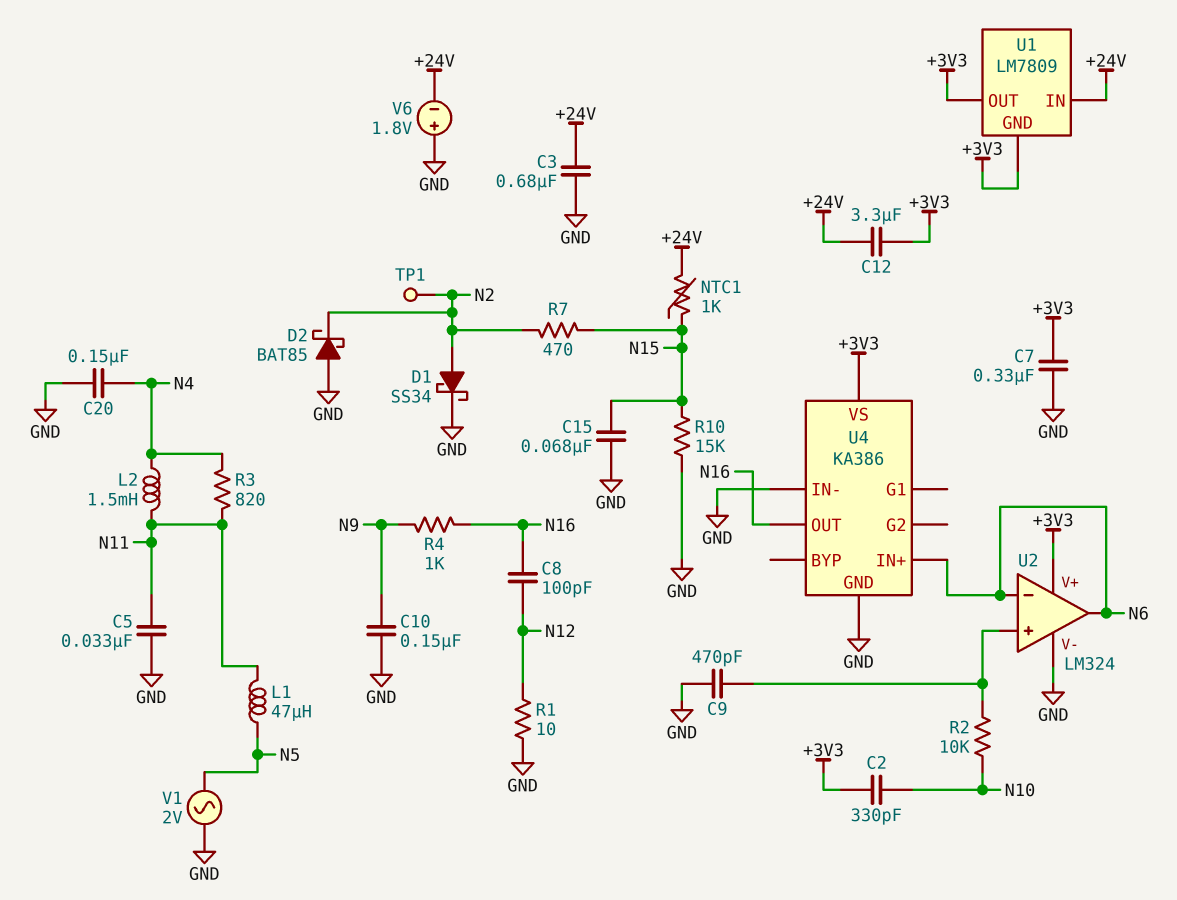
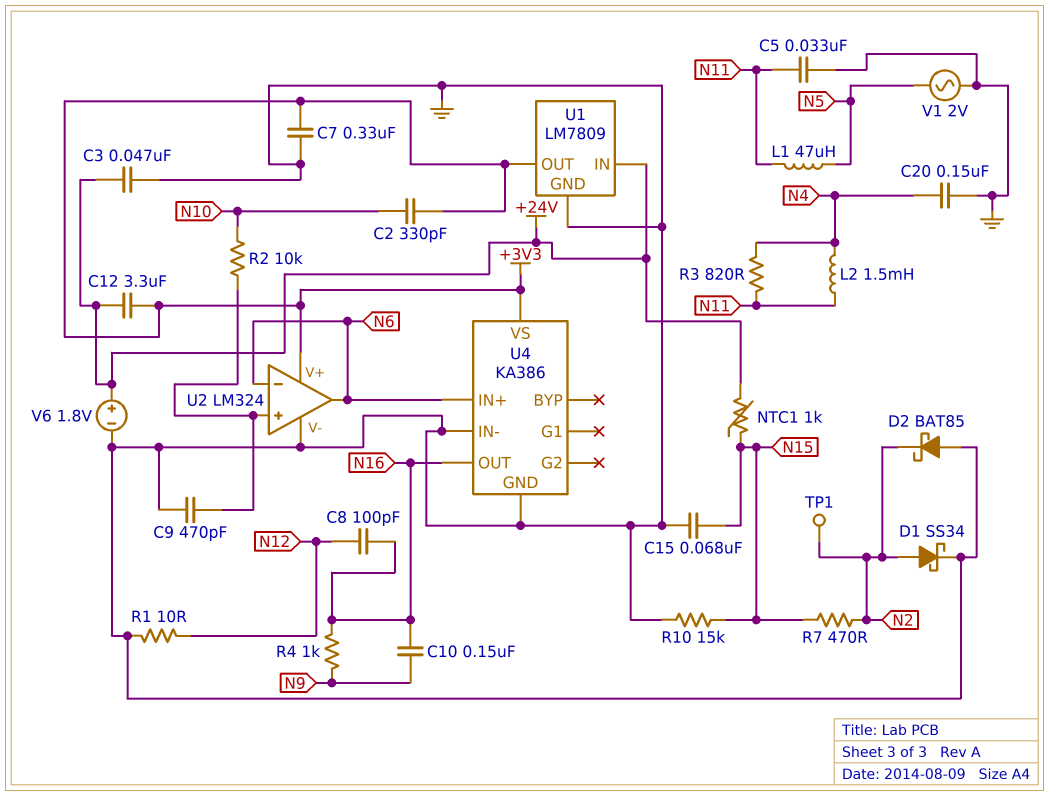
C3: 680nF (+24V, GND) -> 47nF (+24V, GND)
C10: 150nF (GND, N9) -> 150nF (N9, N16)
U1 pin GND: +3V3 -> GND
V6: 1.8V (plus GND, minus +24V) -> 1.8V (plus +24V, minus GND)

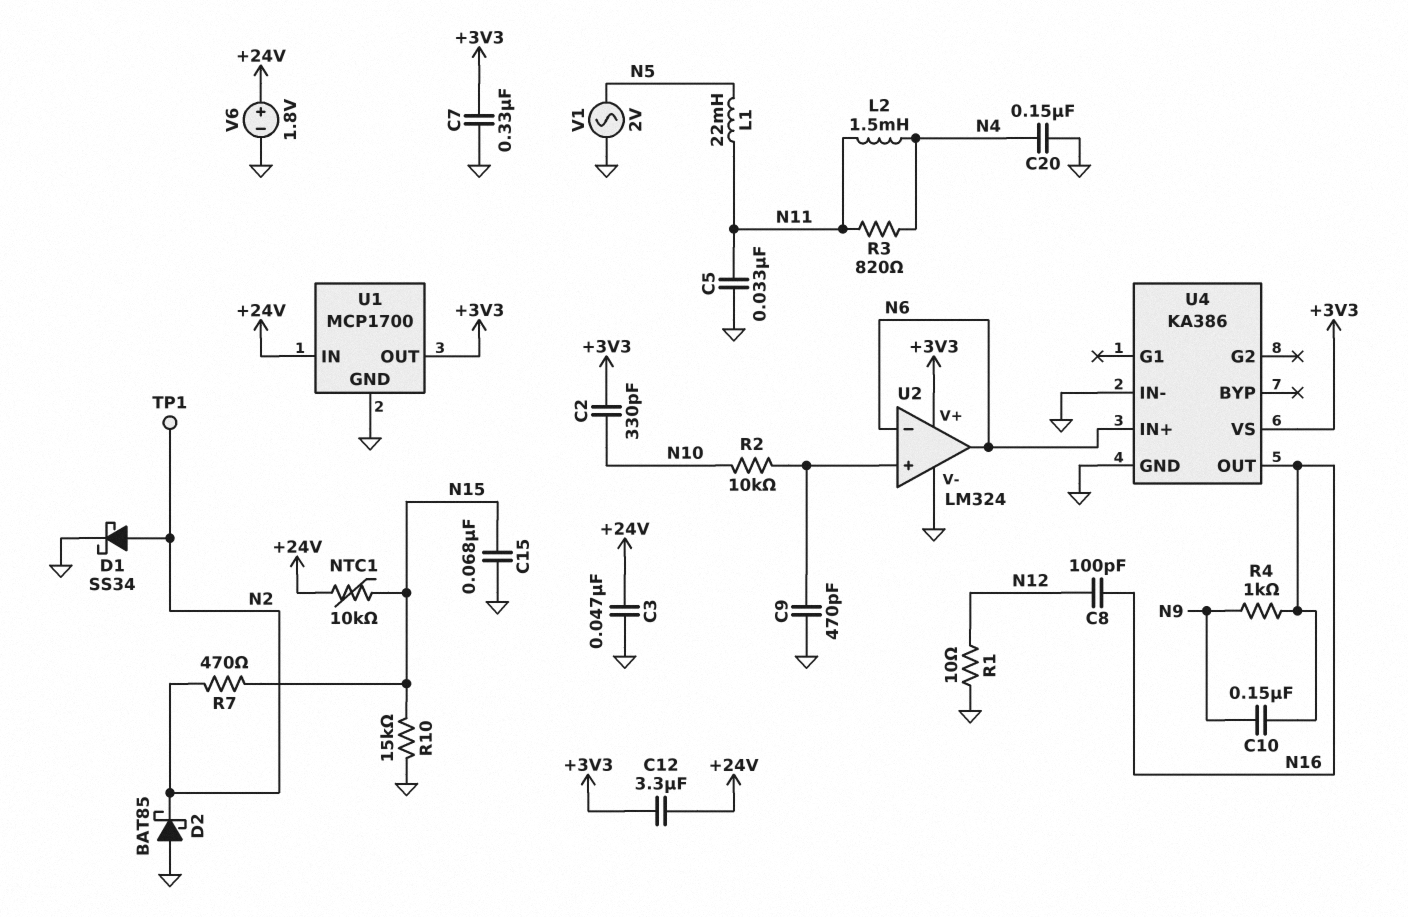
L1: 47uH (N5, N11) -> 22mH (N5, N11)
NTC1: 1k (+24V, N15) -> 10k (+24V, N15)
U1: LM7809 -> MCP1700

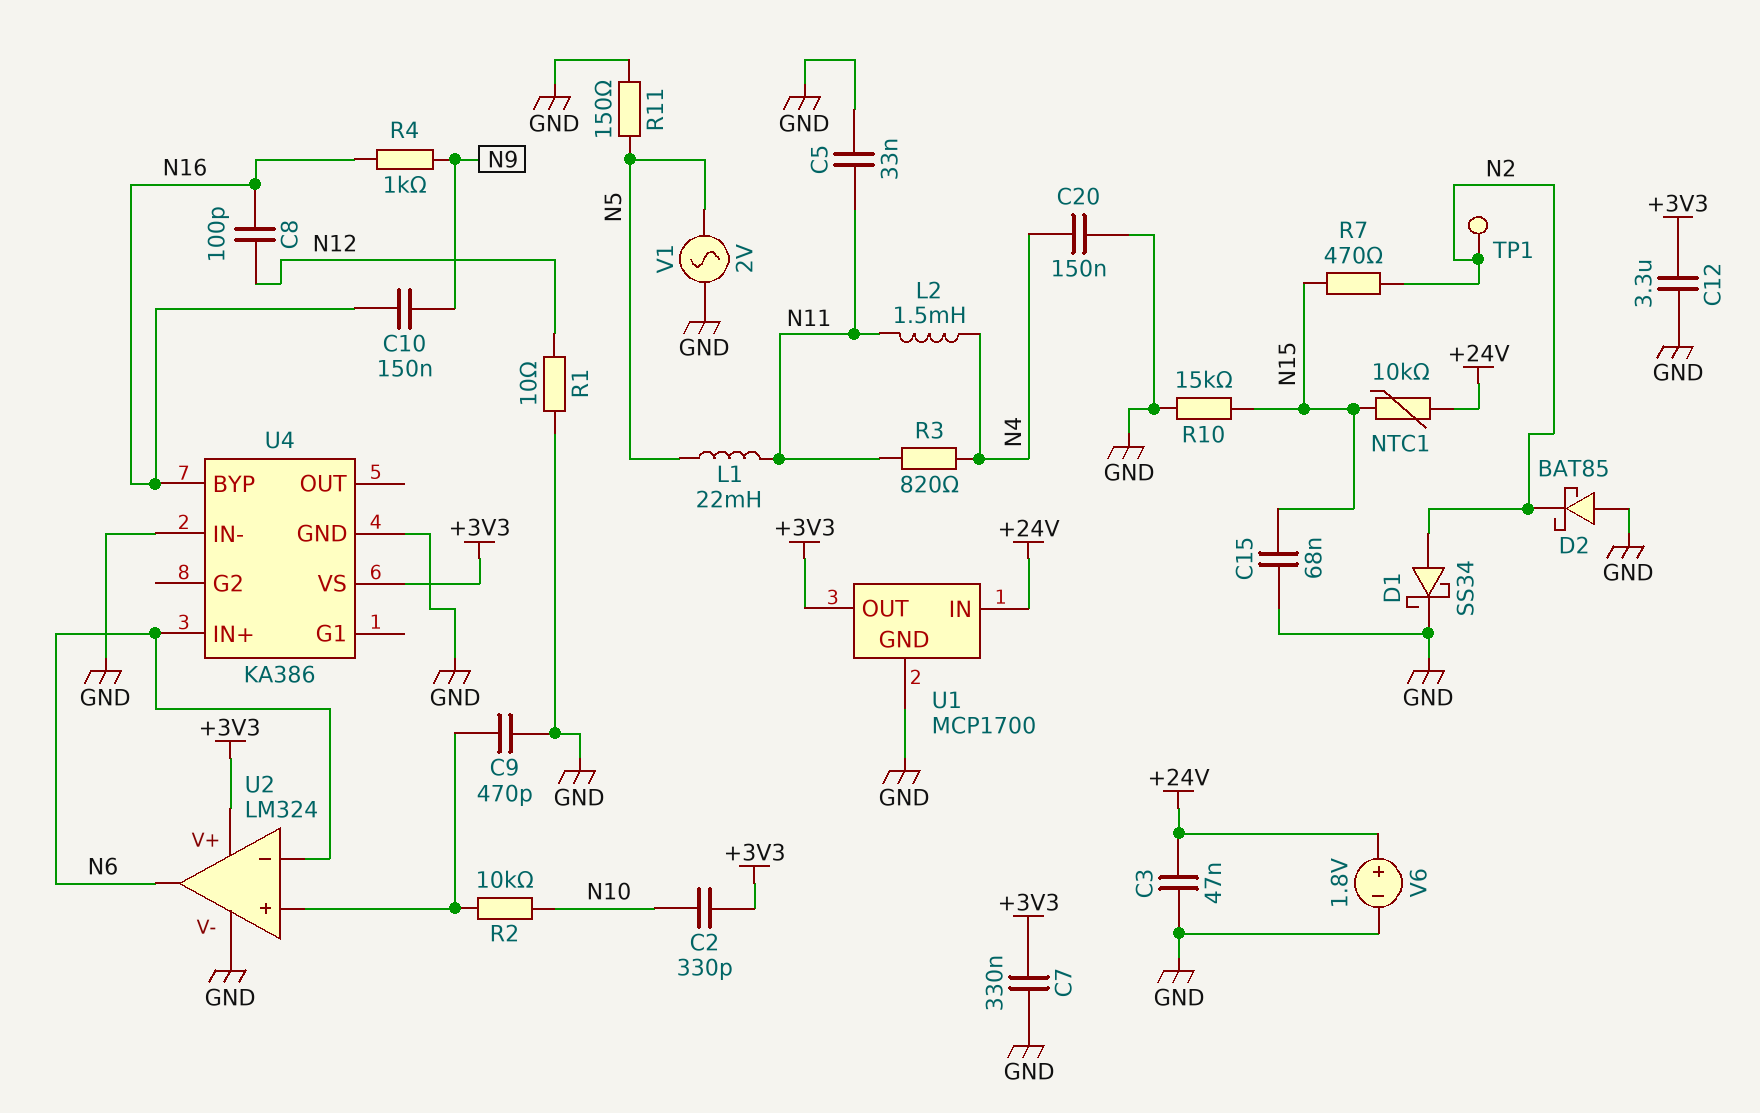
C12: 3.3uF (+3V3, +24V) -> 3.3uF (+3V3, GND)
R11: none -> 150 (GND, N5)
U4 pin BYP: none -> N16
U4 pin OUT: N16 -> none

